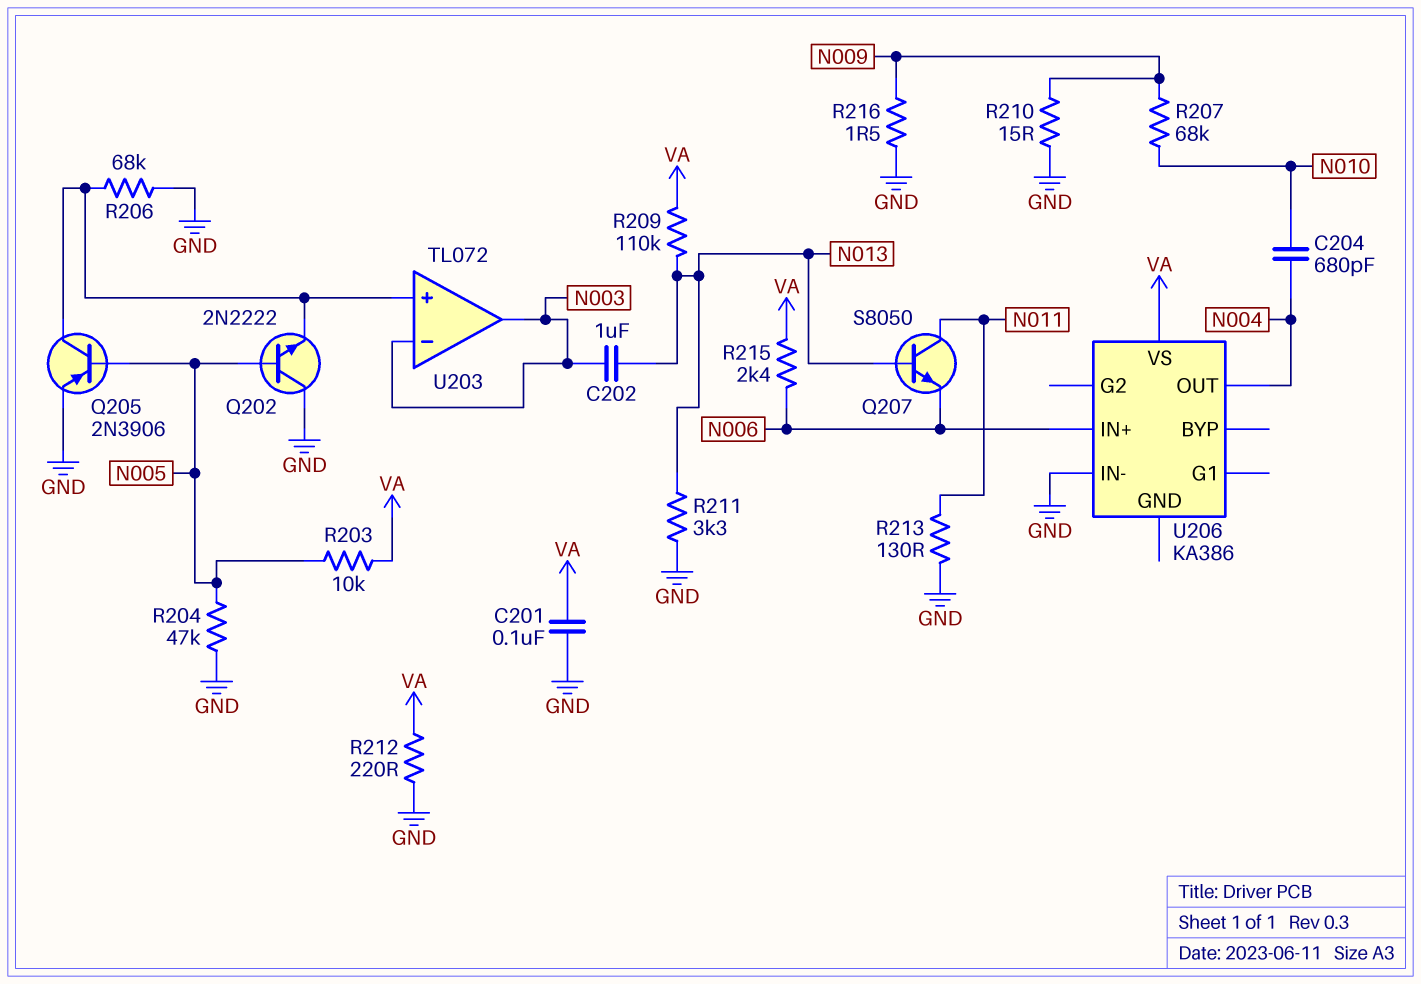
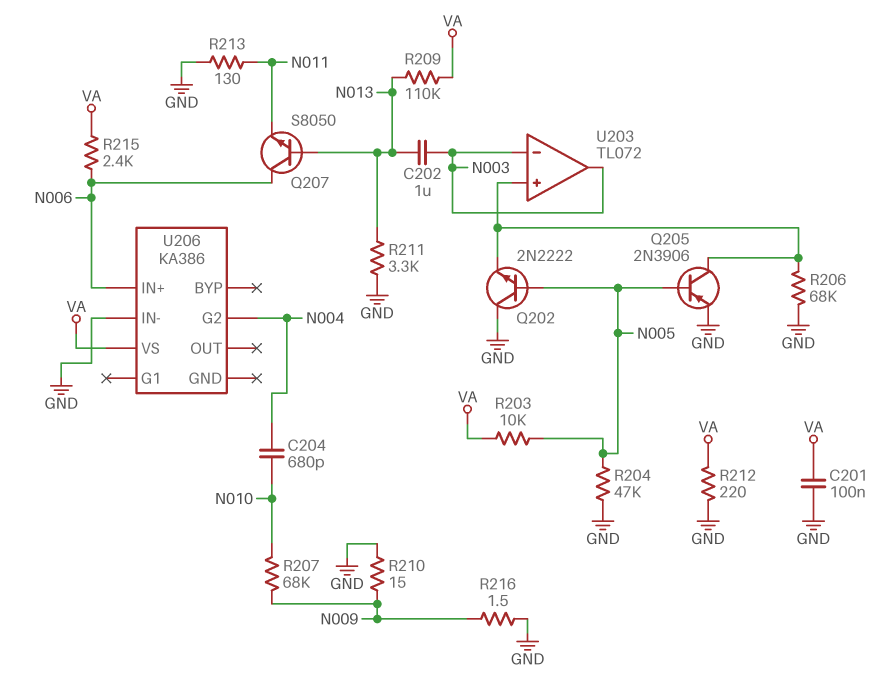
Q207: NPN S8050 (B N013, C N011, E N006) -> NPN S8050 (B N013, C N006, E N011)
U206 pin G2: none -> N004
U206 pin OUT: N004 -> none

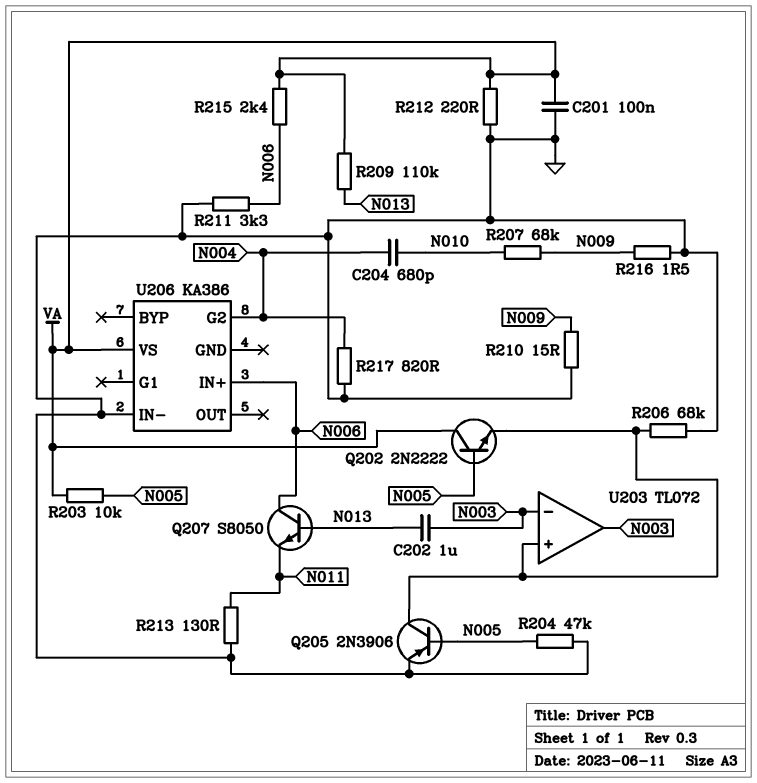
Q202: NPN 2N2222 (B N005, C GND, E U203/in+) -> NPN 2N2222 (B N005, C VA, E U203/in+)
R211: 3.3k (GND, N013) -> 3.3k (GND, N006)
R217: none -> 820 (GND, N004)

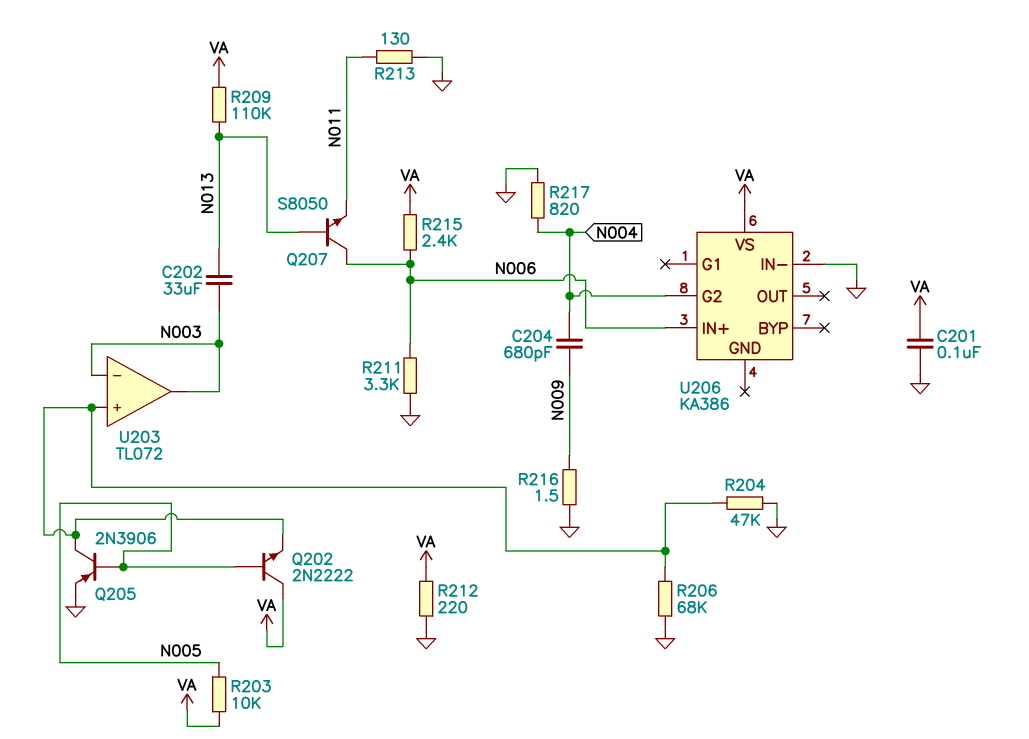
C202: 1uF (N003, N013) -> 33uF (N003, N013)
C204: 680pF (N004, N010) -> 680pF (N004, N009)
R204: 47k (GND, N005) -> 47k (GND, U203/in+)
R207: 68k (N009, N010) -> none
R210: 15 (GND, N009) -> none

